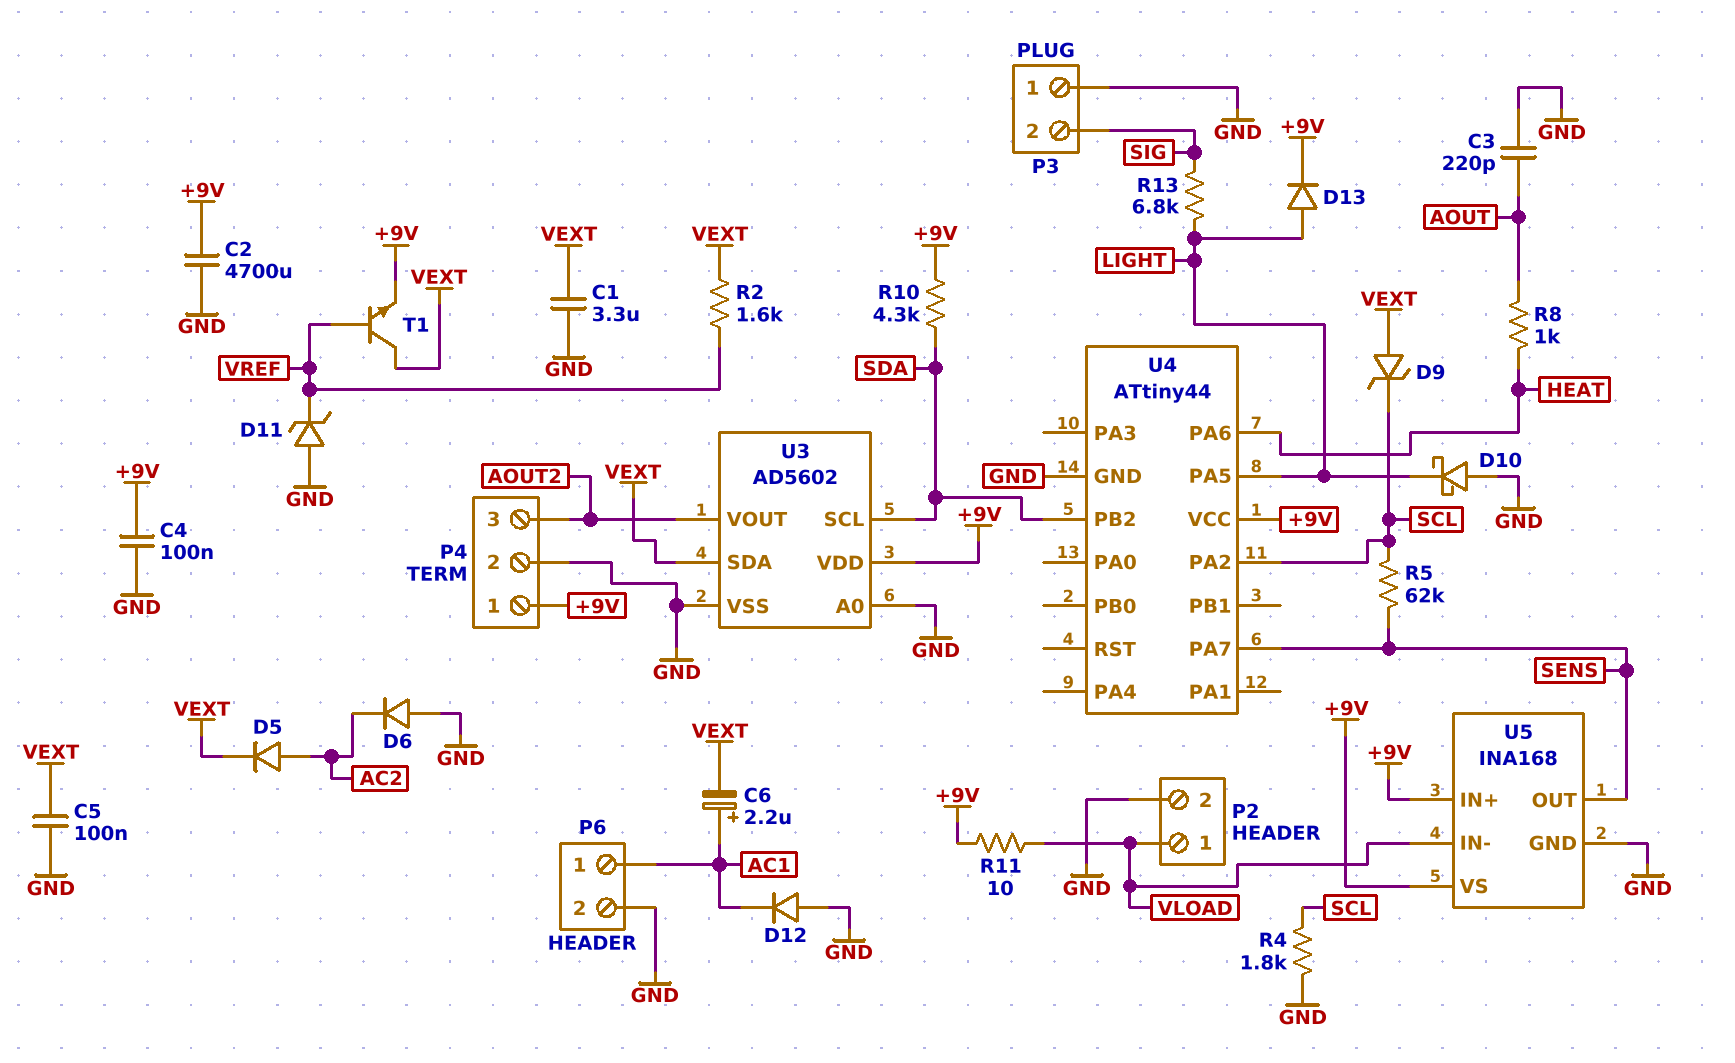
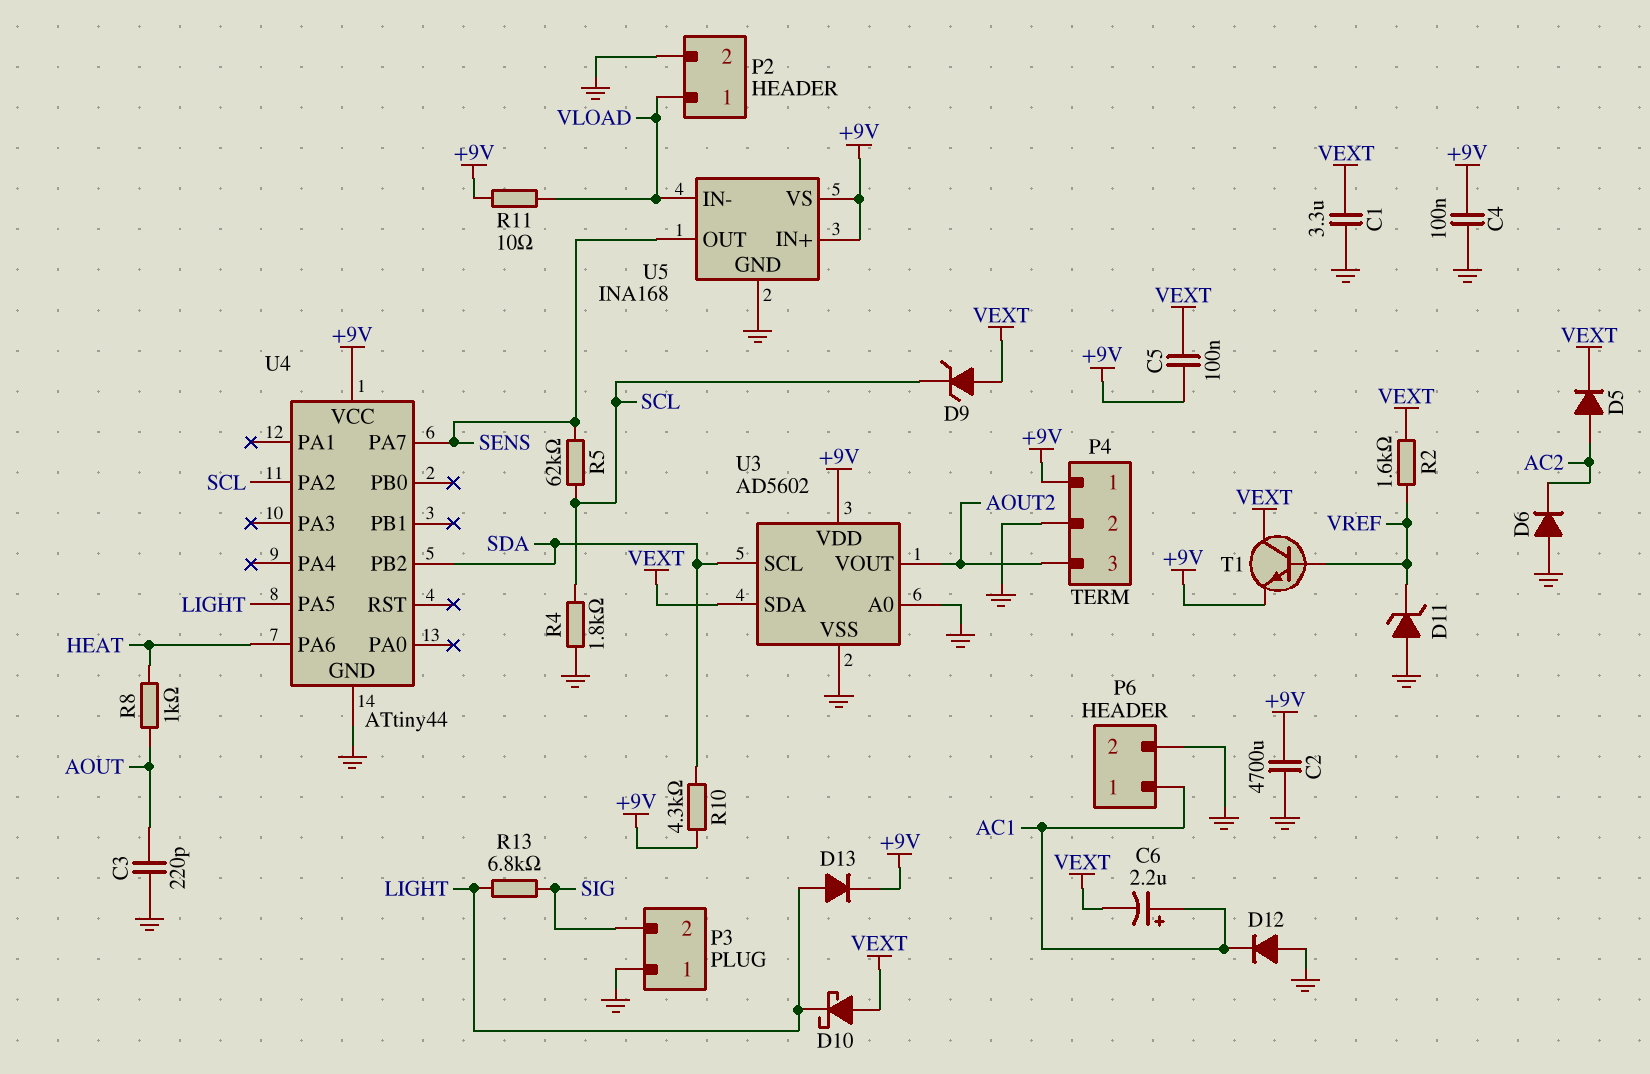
C5: 100nF (GND, VEXT) -> 100nF (+9V, VEXT)
D10: schottky (A GND, K LIGHT) -> schottky (A VEXT, K LIGHT)

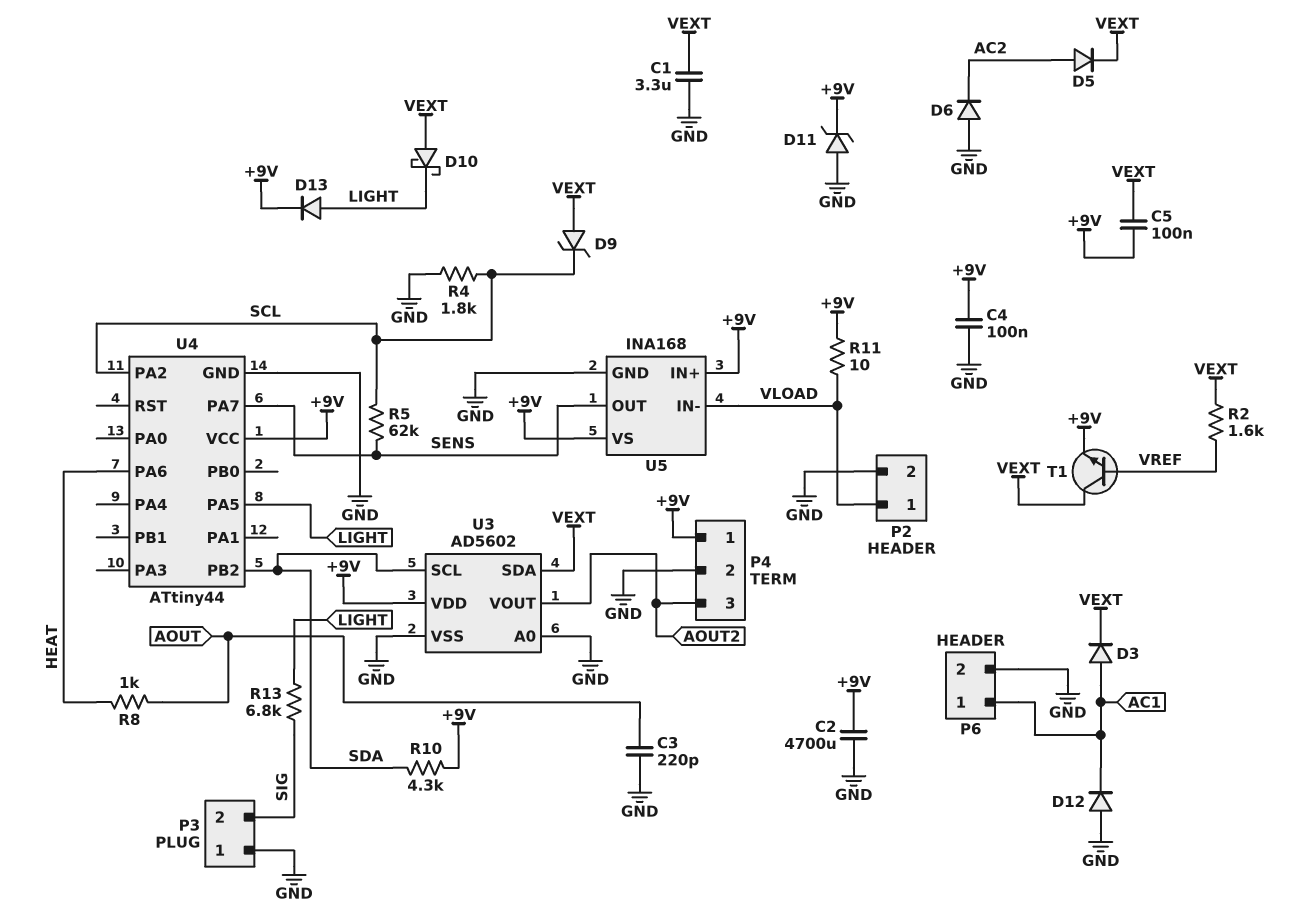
C6: 2.2uF (plus AC1, minus VEXT) -> none
D3: none -> diode (A AC1, K VEXT)
D11: zener (A GND, K VREF) -> zener (A GND, K +9V)

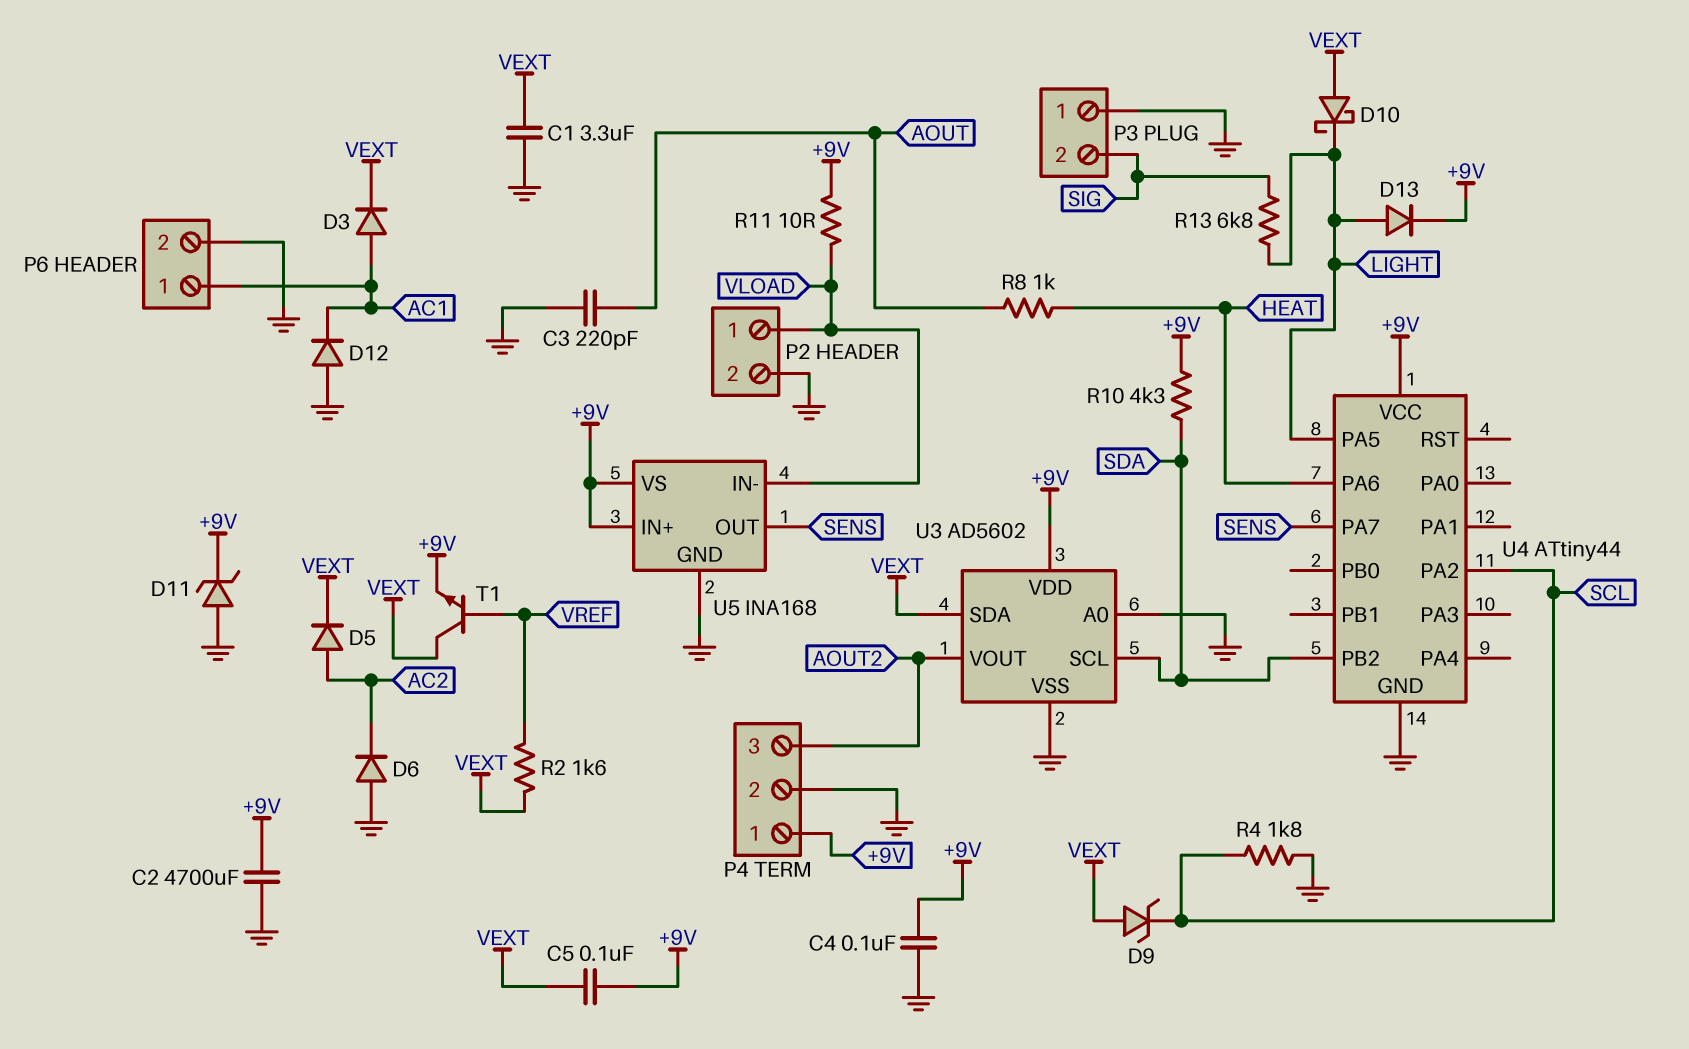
R5: 62k (SCL, SENS) -> none

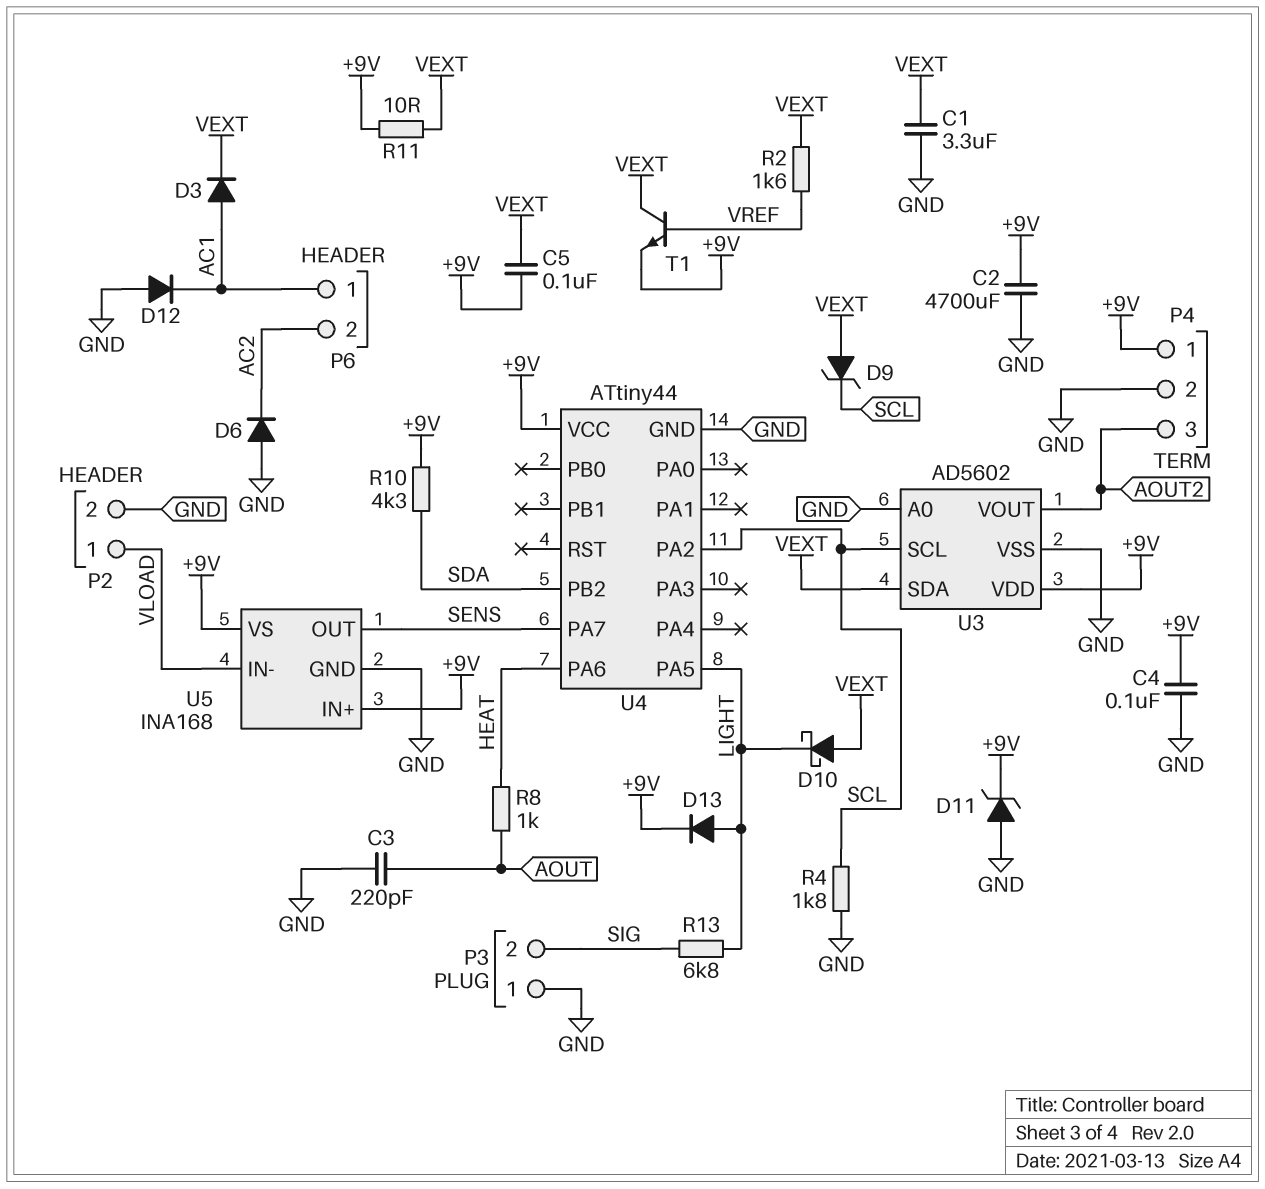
D5: diode (A AC2, K VEXT) -> none
P6 pin 2: GND -> AC2
R11: 10 (+9V, VLOAD) -> 10 (+9V, VEXT)
U3 pin SCL: SDA -> SCL

